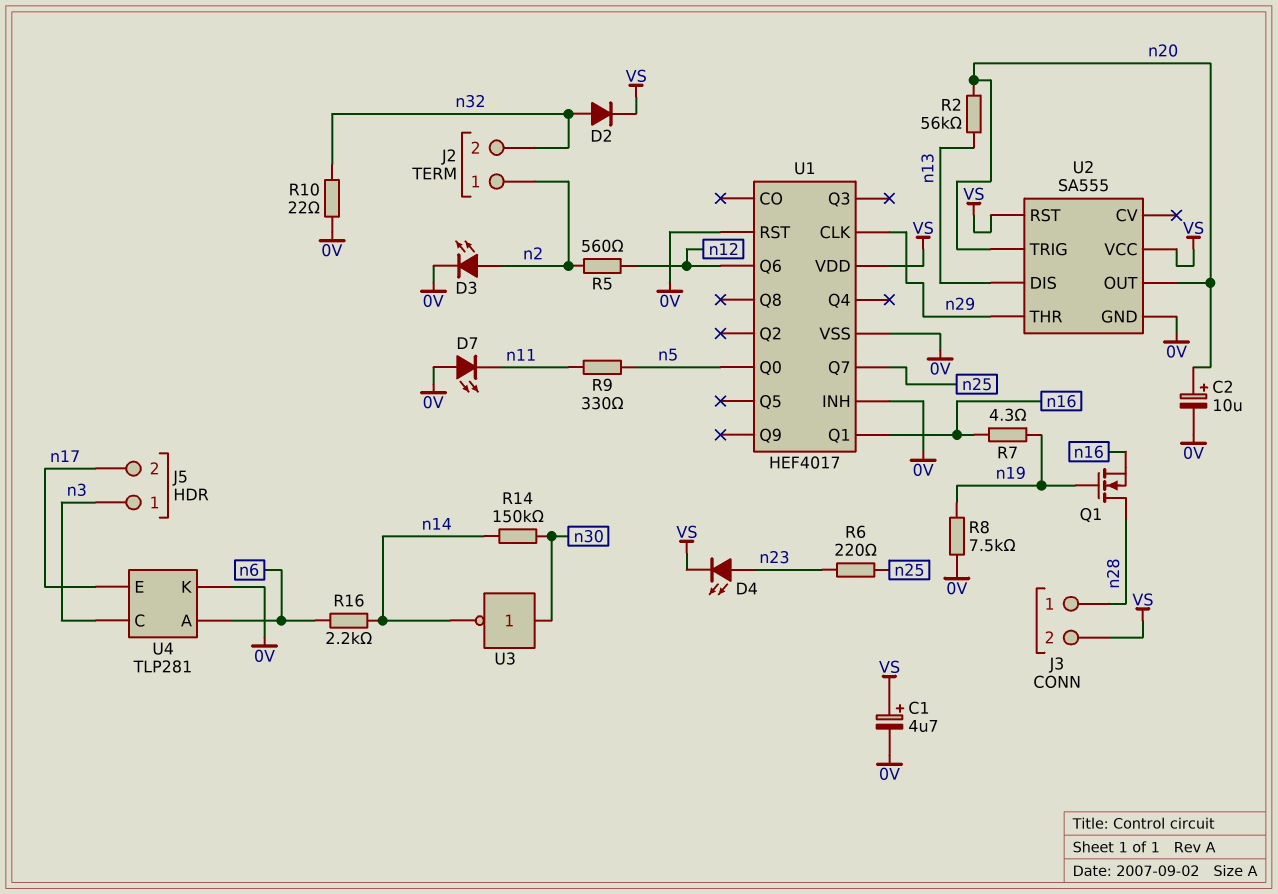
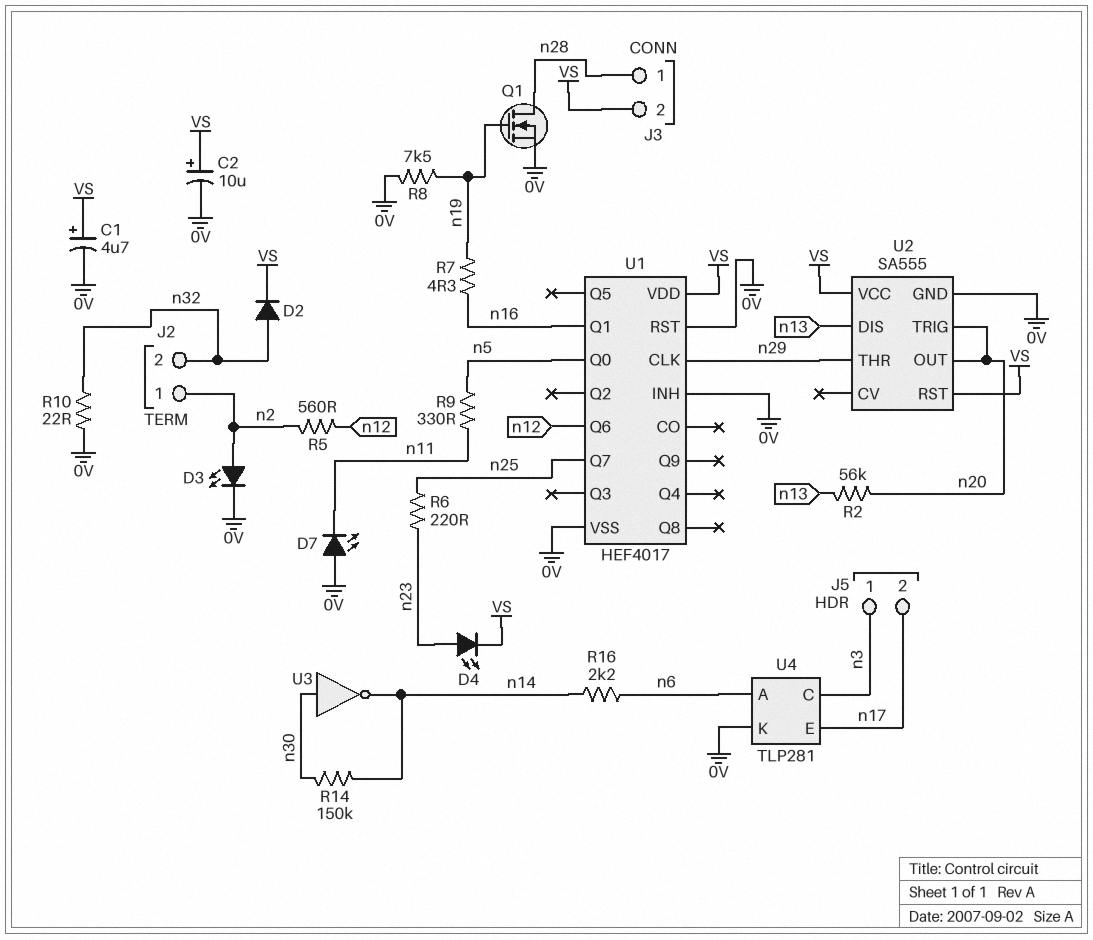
C2: 10uF (plus n20, minus 0V) -> 10uF (plus VS, minus 0V)
Q1: NMOS (G n19, D n28, S n16) -> NMOS (G n19, D n28, S 0V)

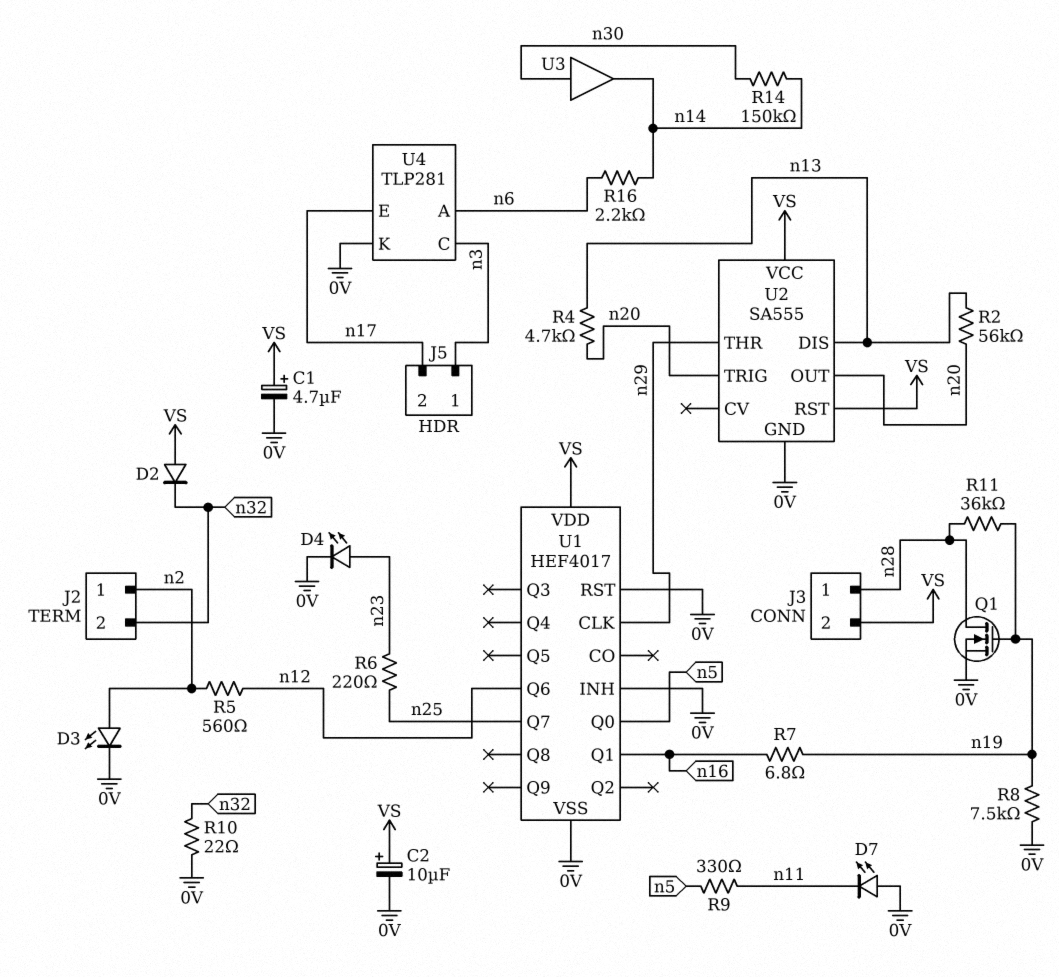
D2: diode (A n32, K VS) -> diode (A VS, K n32)
D4: LED (A n23, K VS) -> LED (A n23, K 0V)
R4: none -> 4.7k (n13, n20)
R7: 4.3 (n16, n19) -> 6.8 (n16, n19)
R11: none -> 36k (n19, n28)
U3: NOT (in n30, out n14) -> buffer (in n30, out n14)

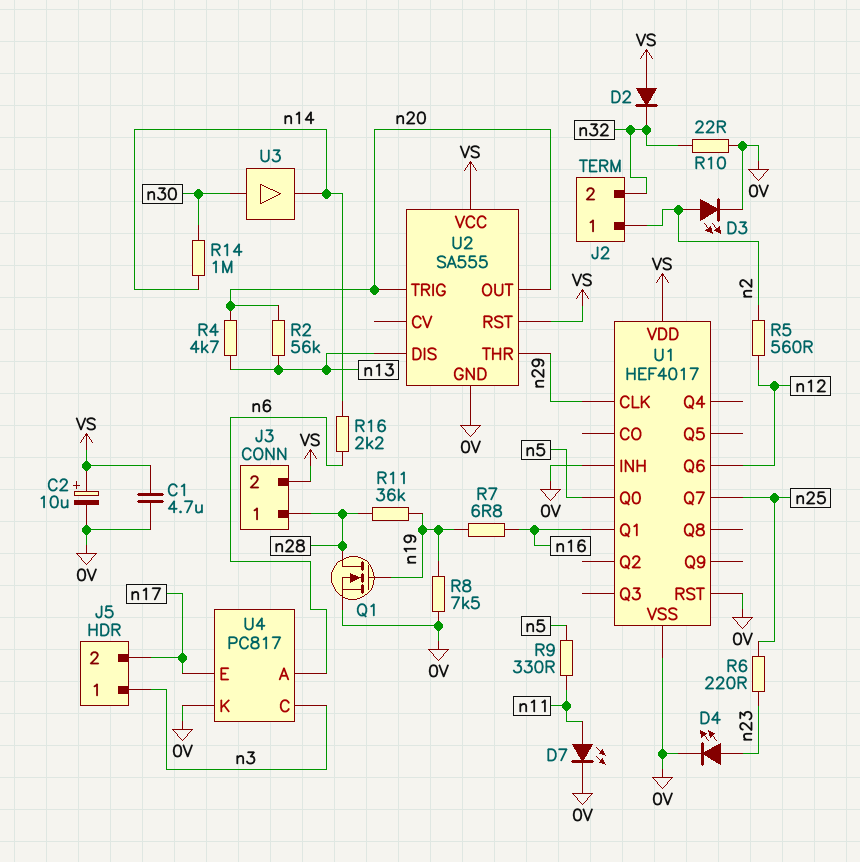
C1: 4.7uF (plus VS, minus 0V) -> 4.7uF (0V, VS)
D7: LED (A 0V, K n11) -> LED (A n11, K 0V)
R14: 150k (n14, n30) -> 1M (n14, n30)
U4: TLP281 -> PC817

